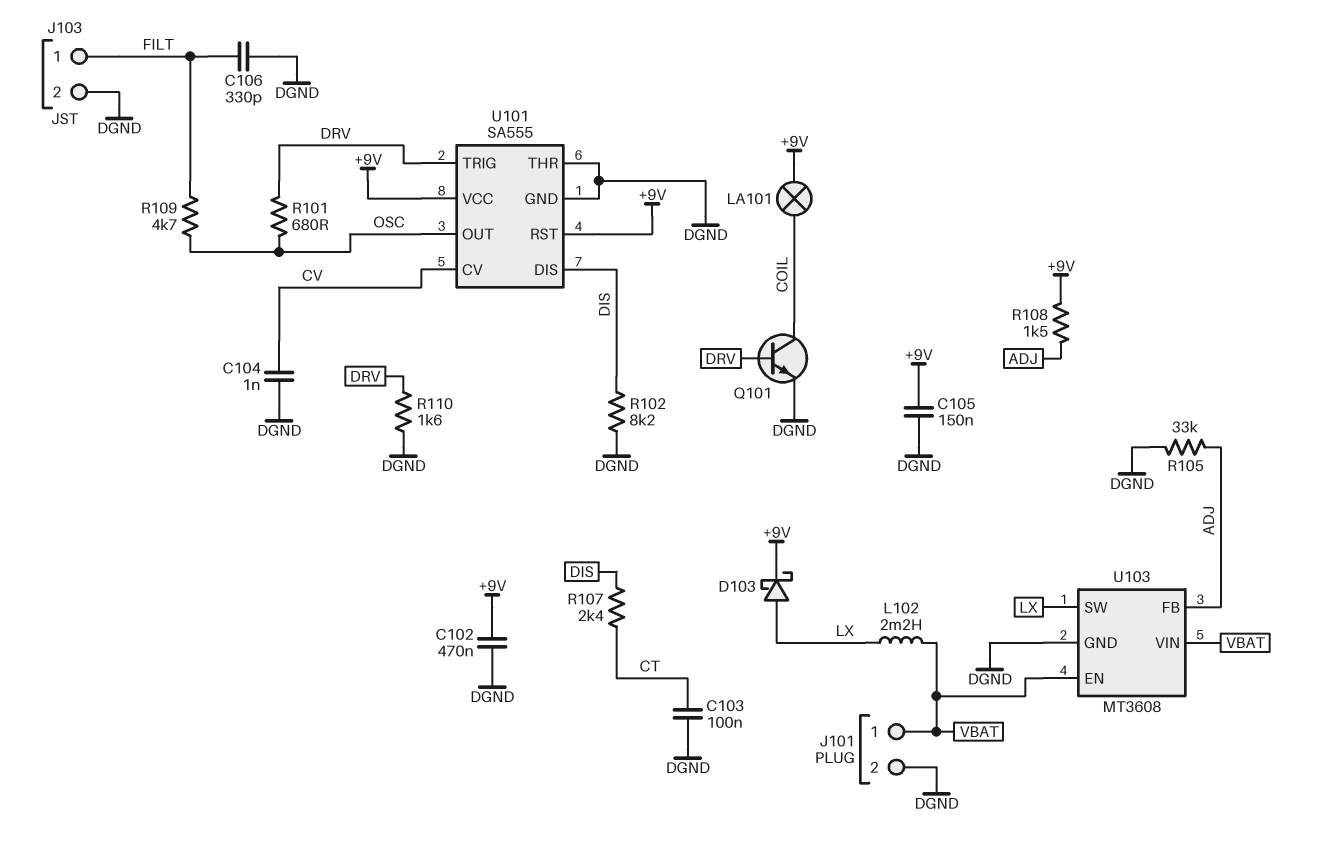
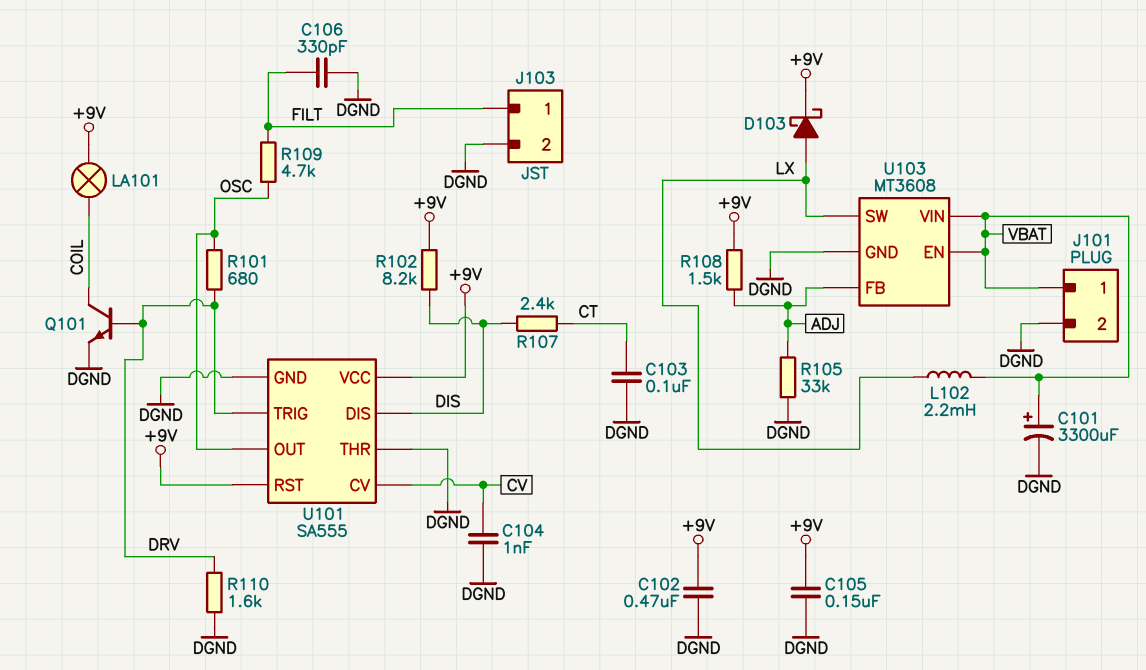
C101: none -> 3300uF (plus VBAT, minus DGND)
R102: 8.2k (DGND, DIS) -> 8.2k (+9V, DIS)

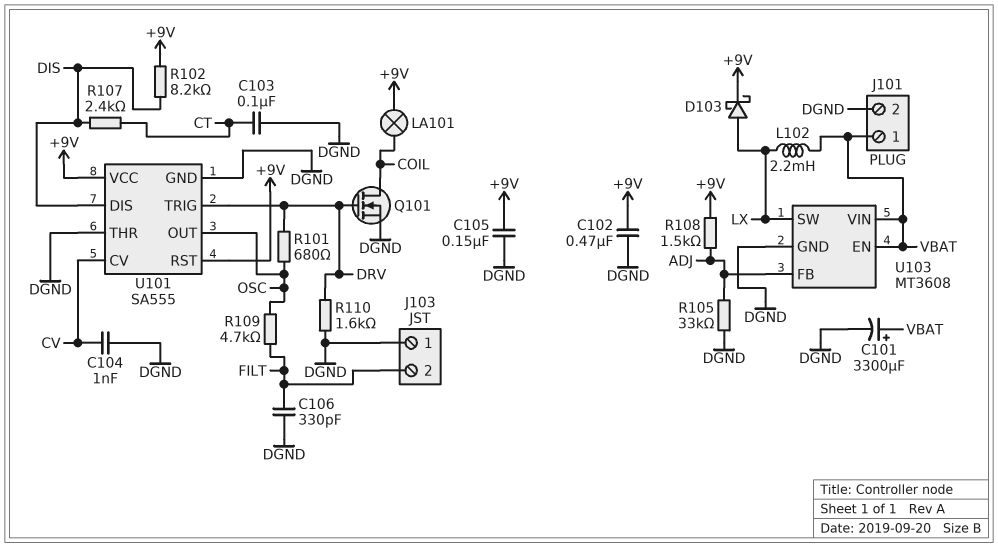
J103 pin 1: FILT -> DGND
J103 pin 2: DGND -> FILT
Q101: NPN (B DRV, C COIL, E DGND) -> NMOS (G DRV, D COIL, S DGND)

